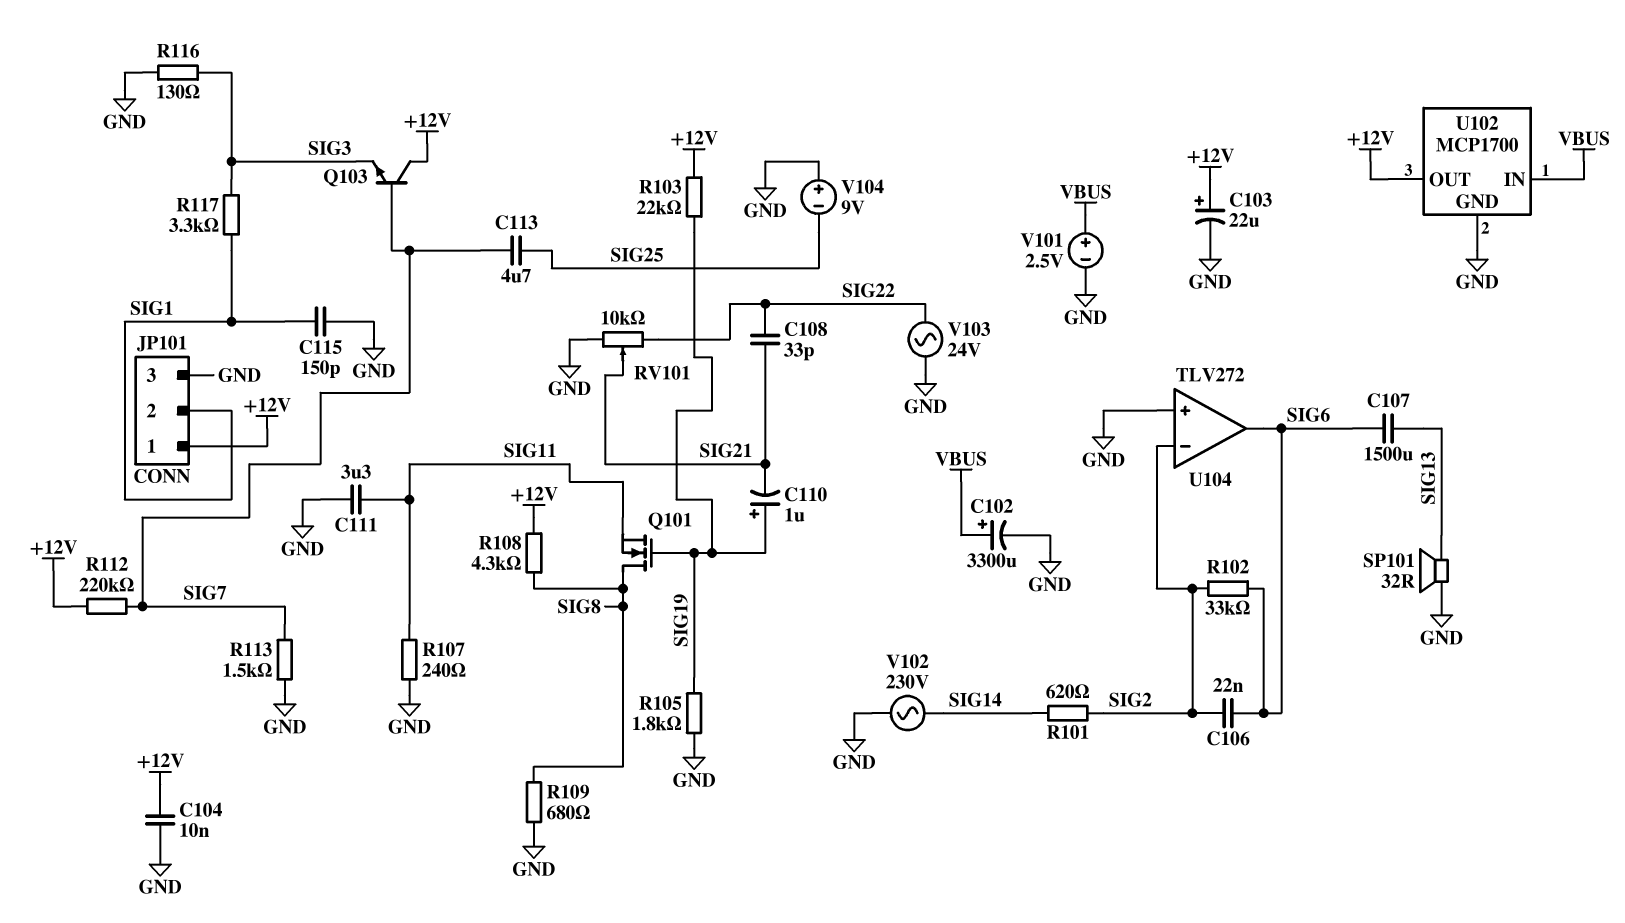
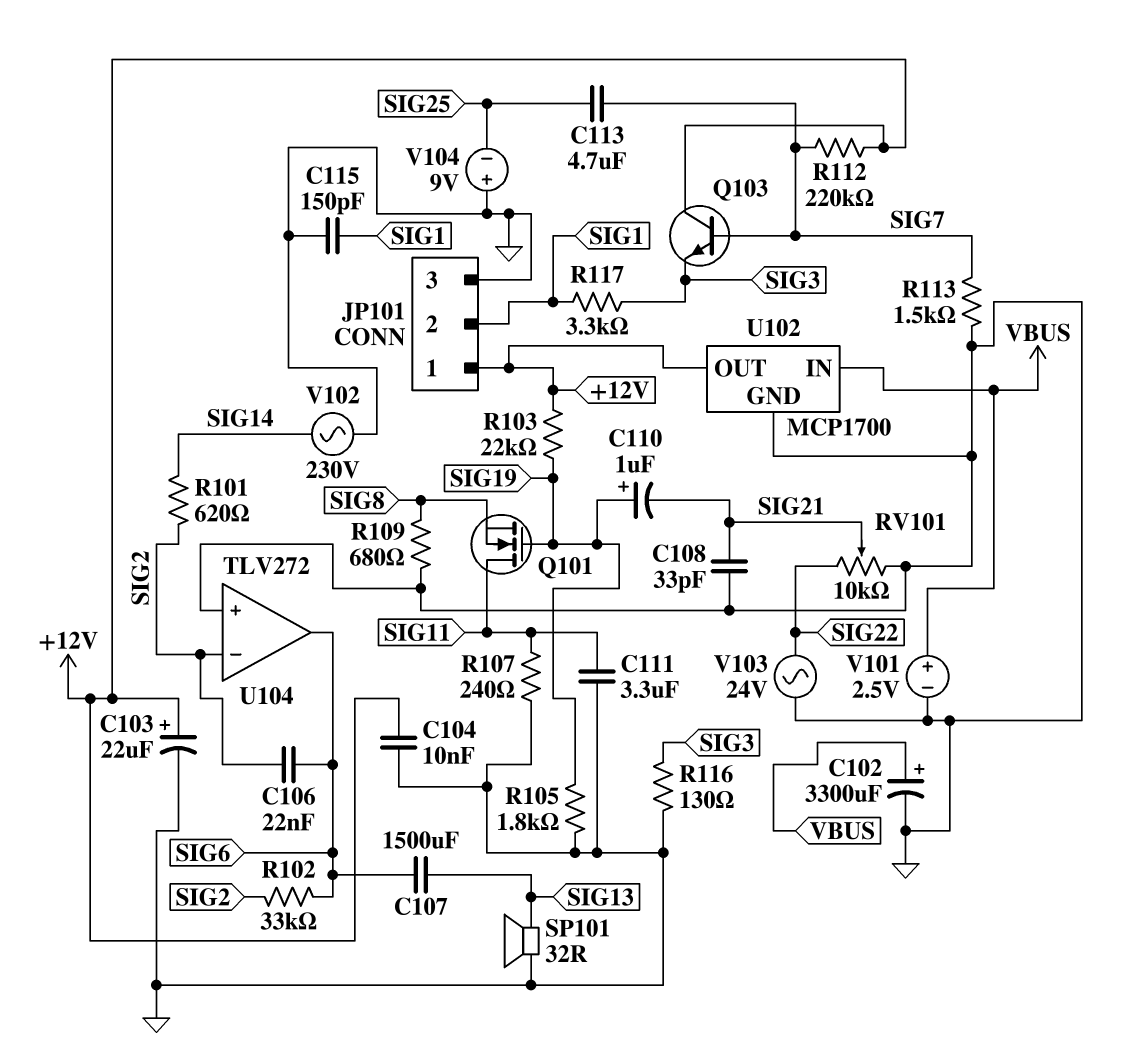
C108: 33pF (SIG21, SIG22) -> 33pF (GND, SIG21)
Q101: NMOS (G SIG19, D SIG8, S SIG11) -> NMOS (G SIG19, D SIG11, S SIG8)
R108: 4.3k (+12V, SIG8) -> none

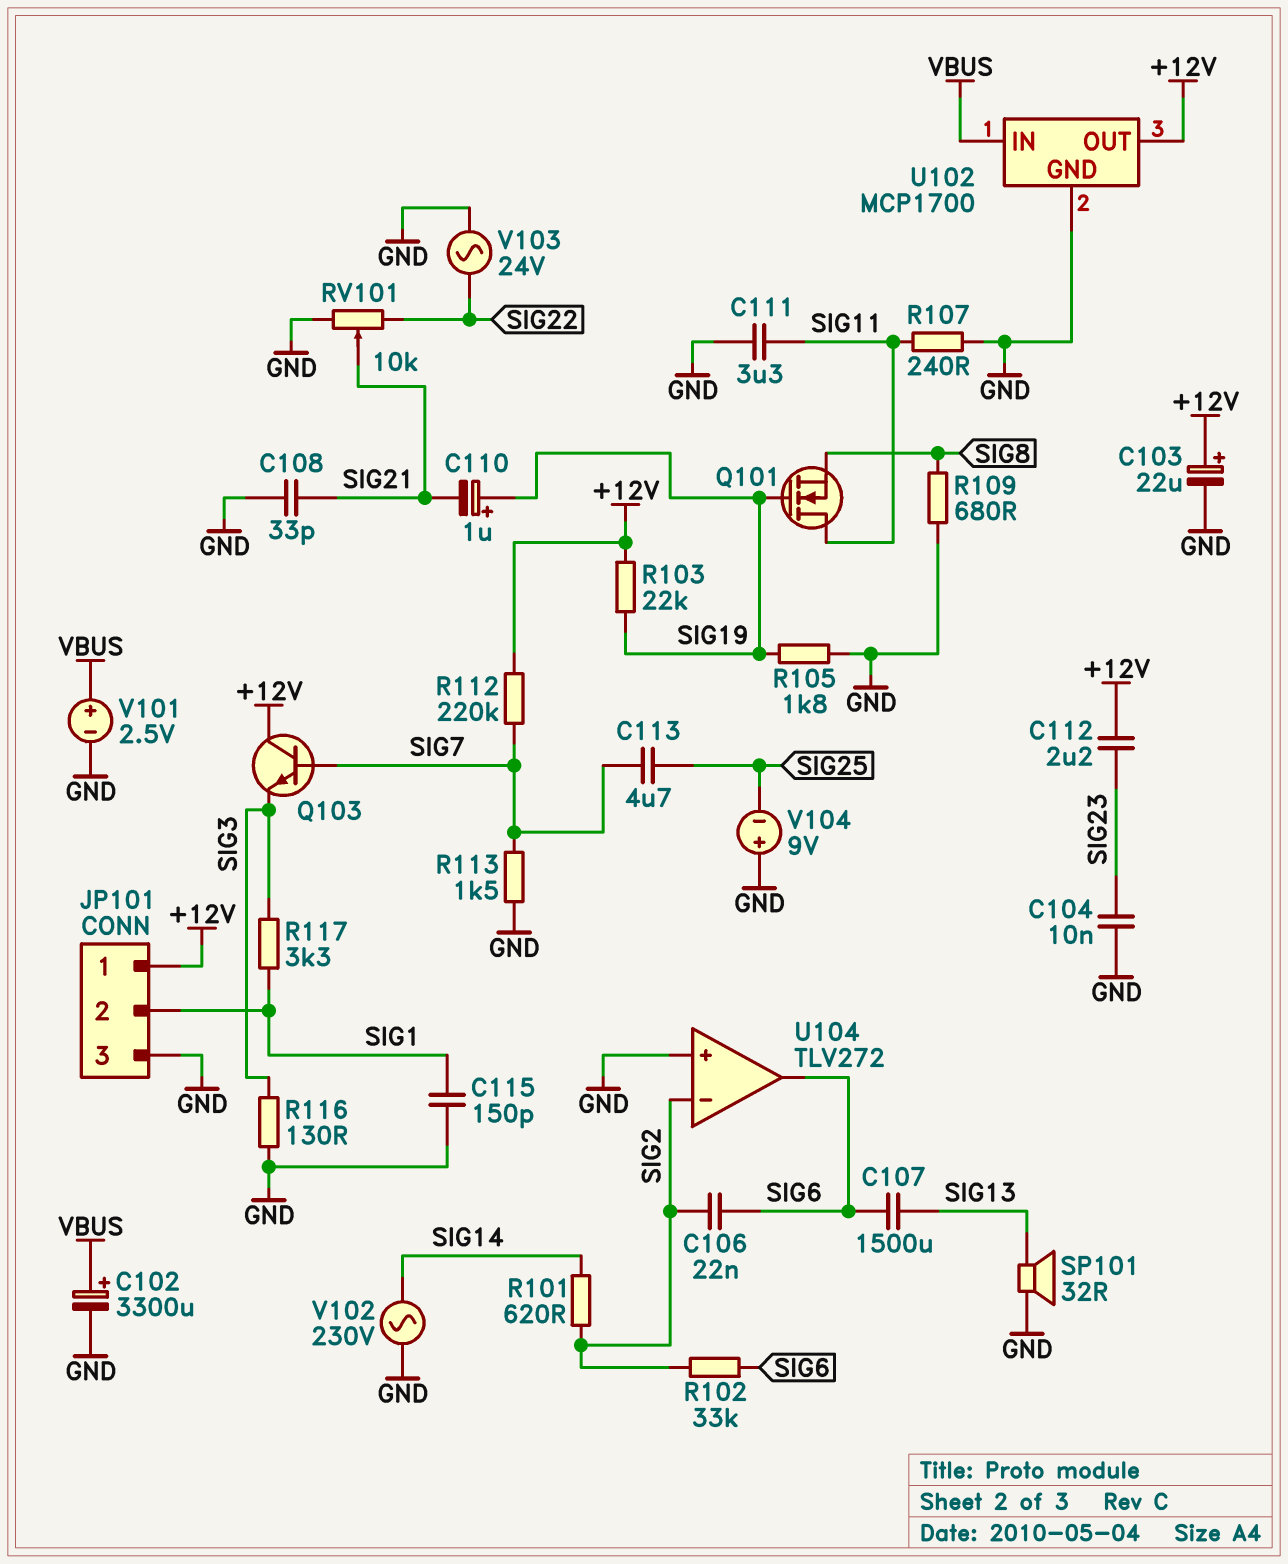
C104: 10nF (+12V, GND) -> 10nF (GND, SIG23)
C112: none -> 2.2uF (+12V, SIG23)

